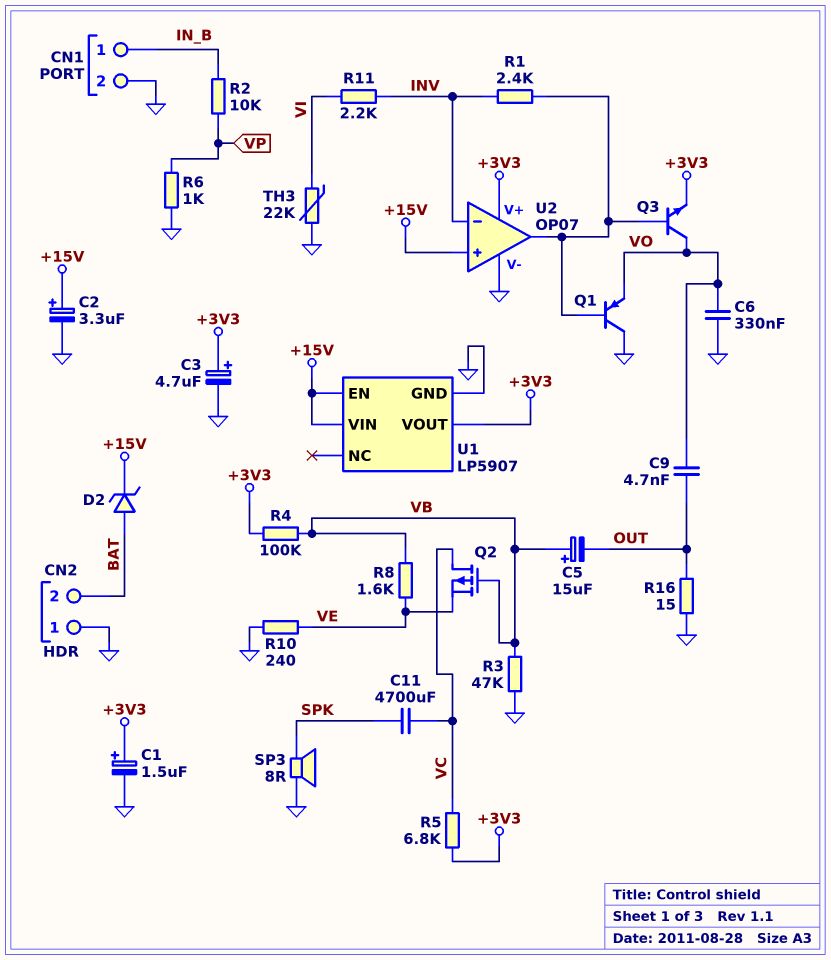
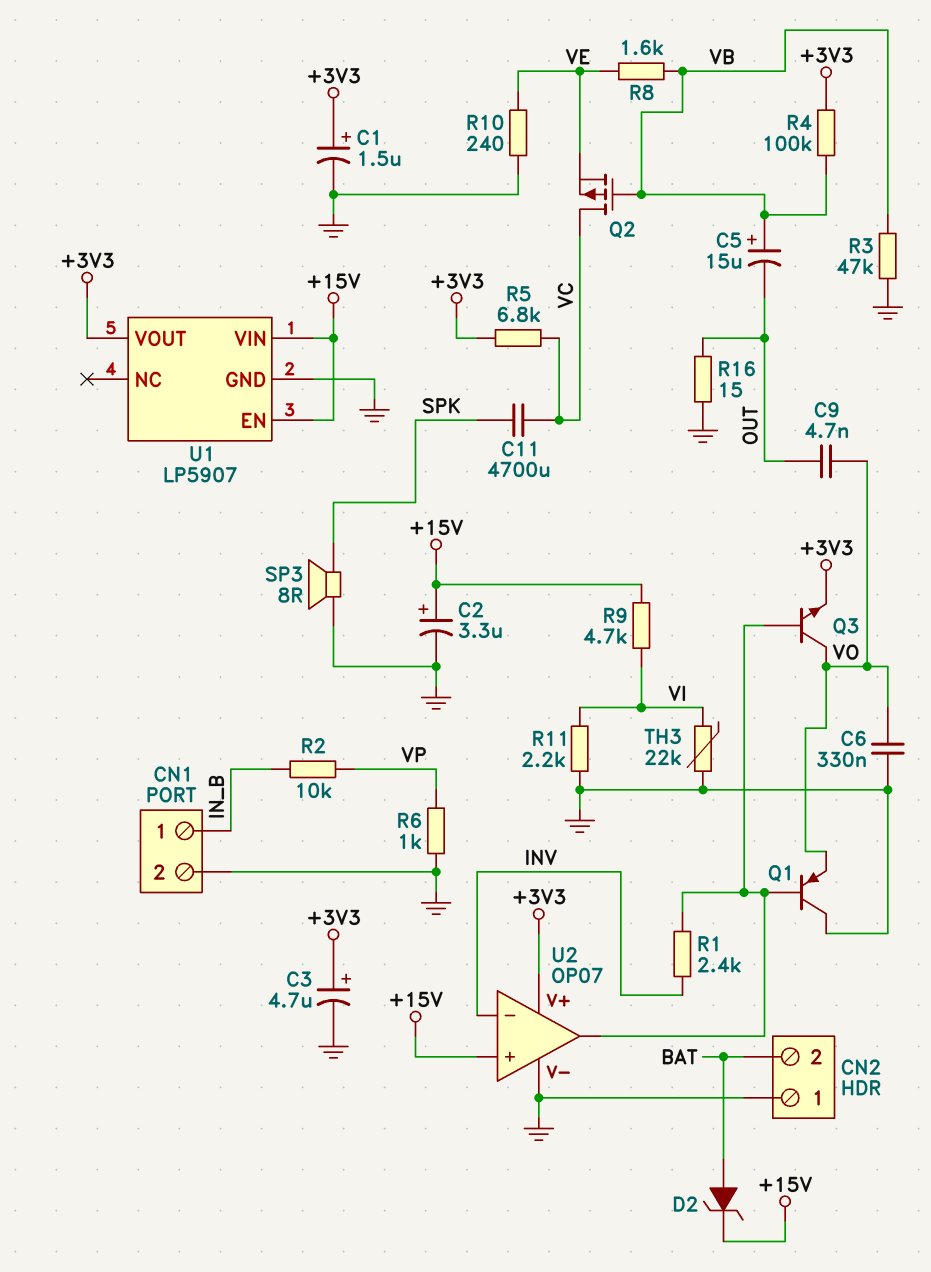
R9: none -> 4.7k (+15V, VI)
R11: 2.2k (INV, VI) -> 2.2k (GND, VI)

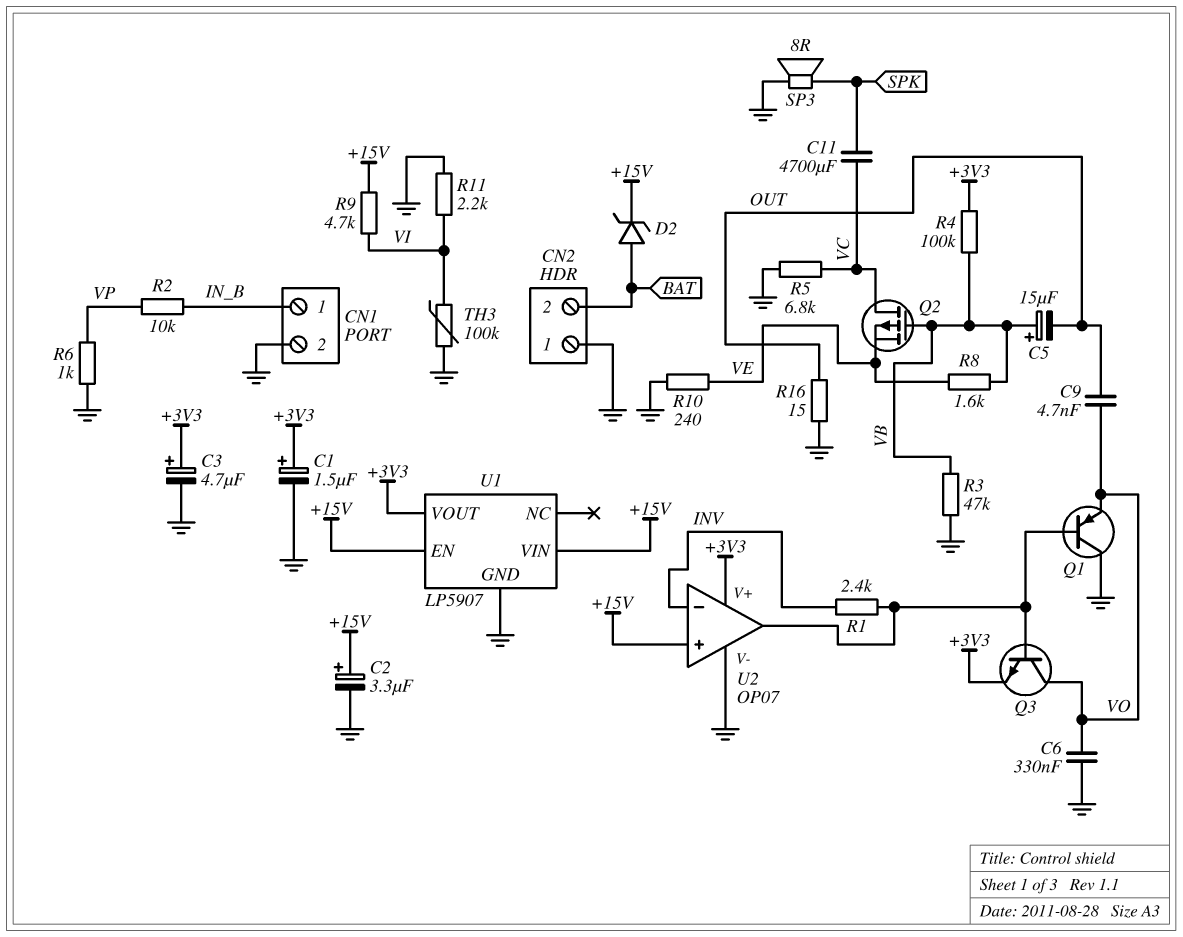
R5: 6.8k (+3V3, VC) -> 6.8k (GND, VC)
TH3: 22k (GND, VI) -> 100k (GND, VI)

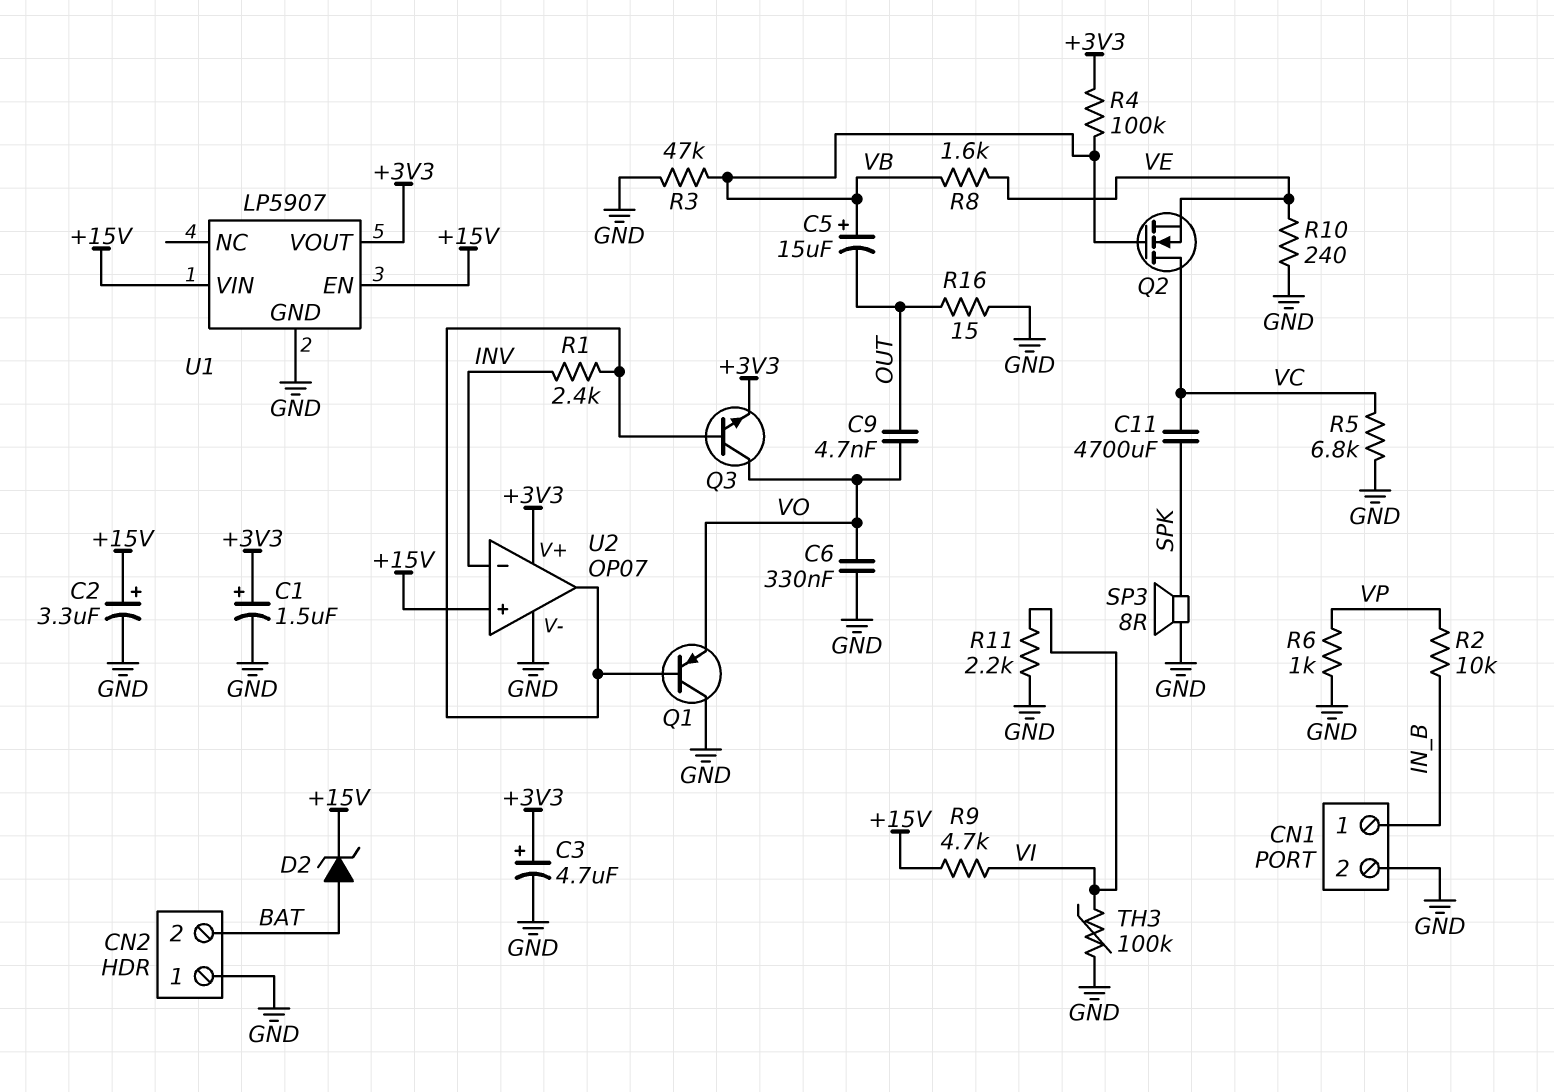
Q2: PMOS (G VB, D VC, S VE) -> NMOS (G VB, D VC, S VE)

